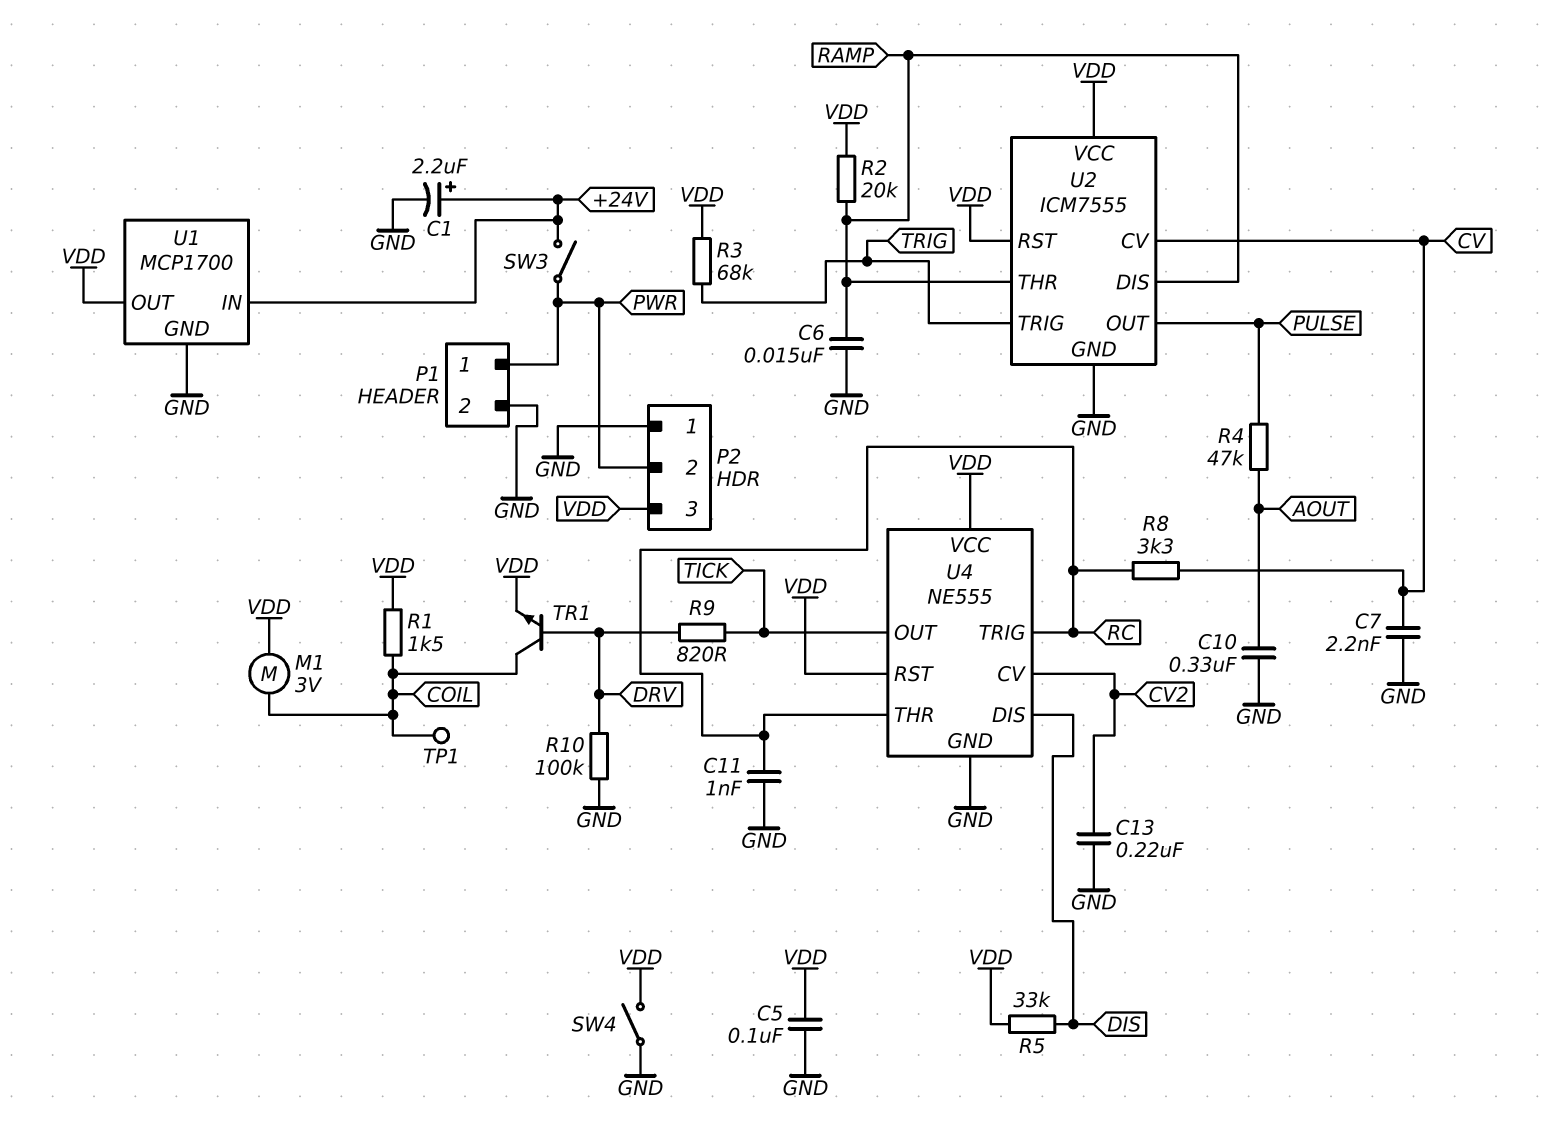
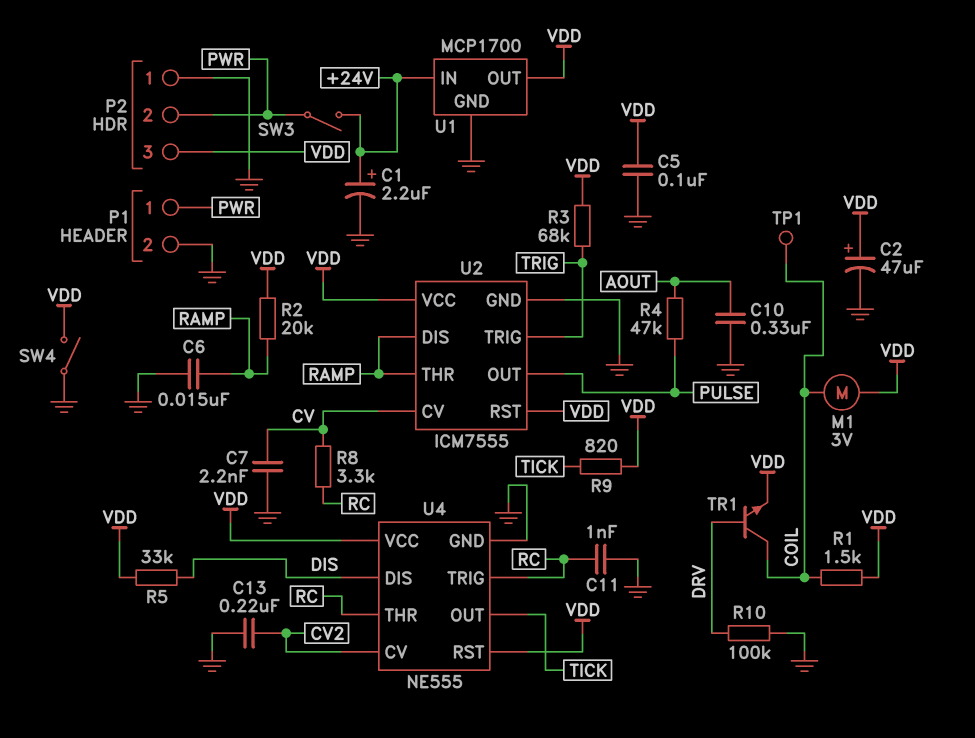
C2: none -> 47uF (plus VDD, minus GND)
R9: 820 (DRV, TICK) -> 820 (TICK, VDD)

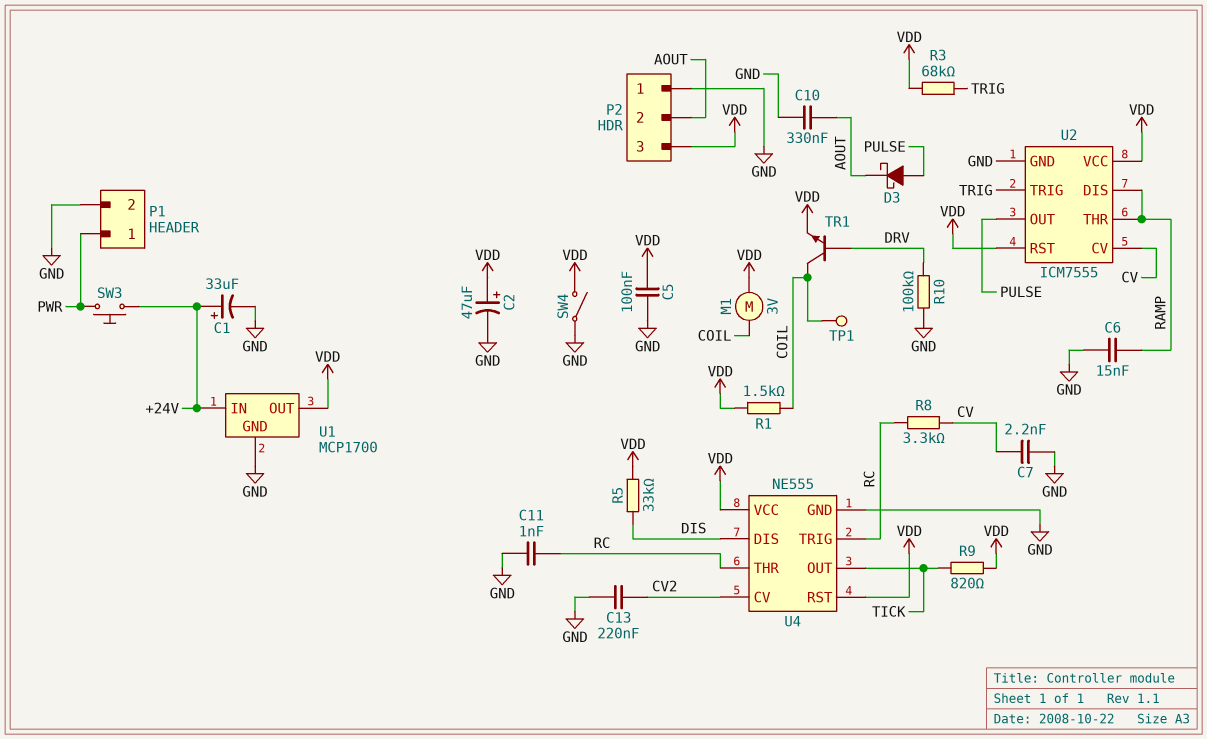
C1: 2.2uF (plus +24V, minus GND) -> 33uF (plus +24V, minus GND)
D3: none -> schottky (A PULSE, K AOUT)
P2 pin 2: PWR -> AOUT
R2: 20k (RAMP, VDD) -> none
R4: 47k (AOUT, PULSE) -> none
SW3: switch (+24V, PWR) -> button (+24V, PWR)

